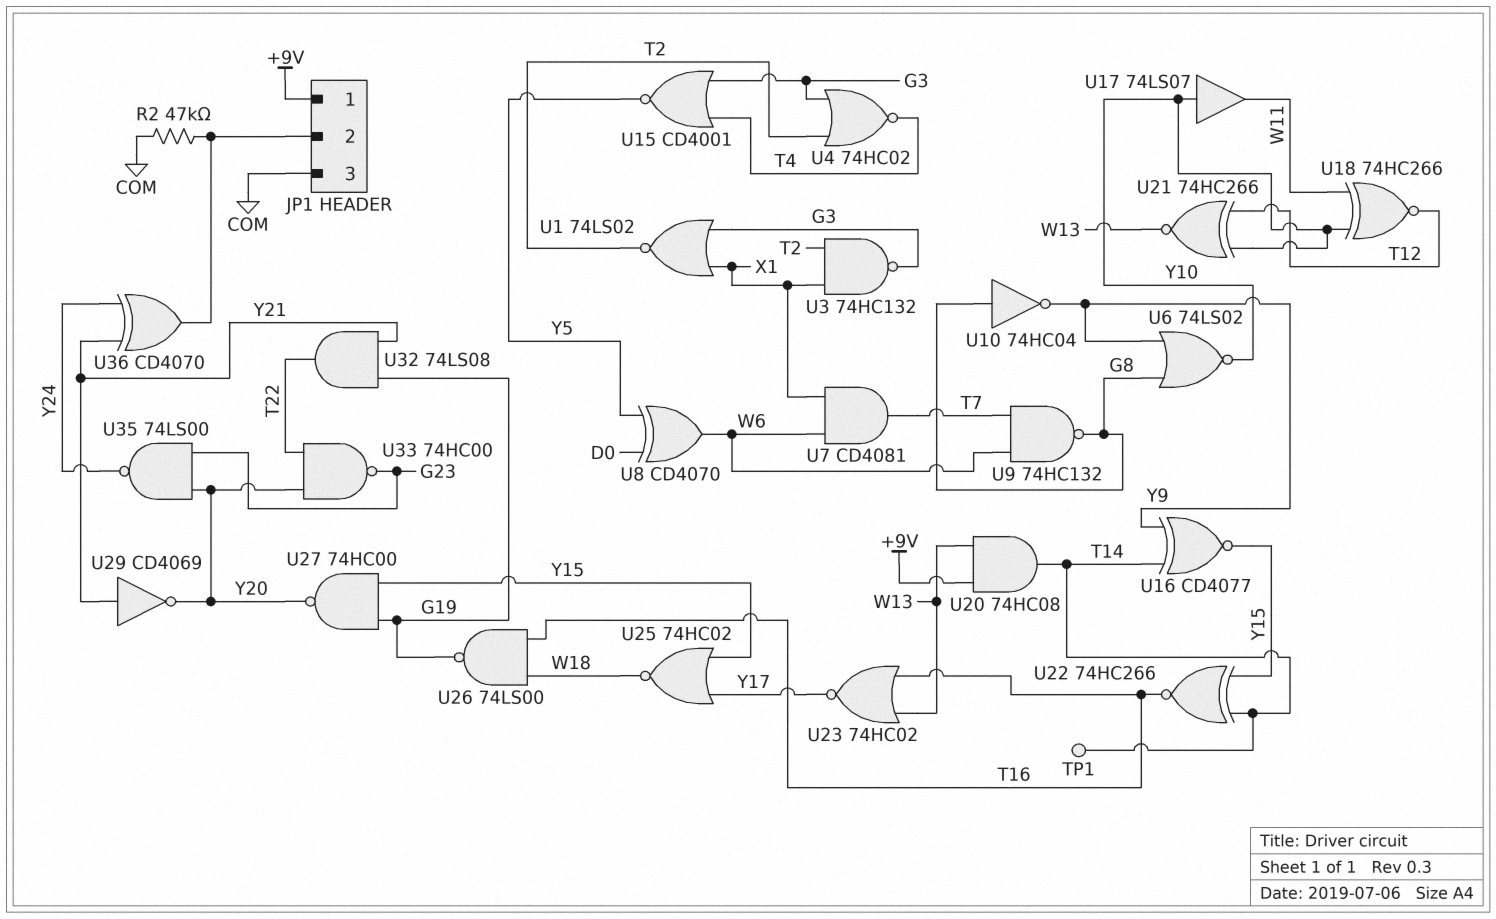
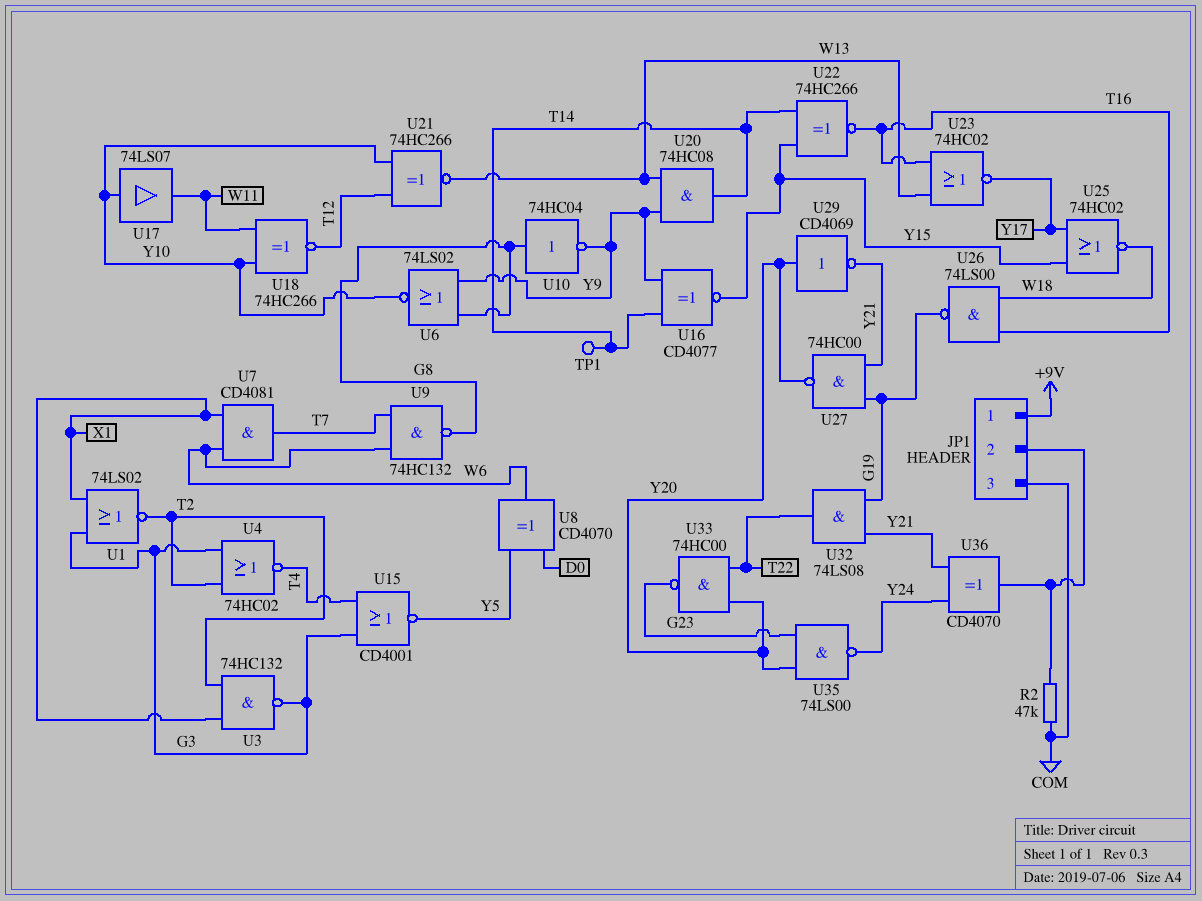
U20: AND 74HC08 (in +9V, in W13, out T14) -> AND 74HC08 (in W13, in Y9, out T14)
U27: NAND 74HC00 (in G19, in Y15, out Y20) -> NAND 74HC00 (in G19, in Y21, out Y20)
U29: NOT CD4069 (in Y21, out Y20) -> NOT CD4069 (in Y20, out Y21)

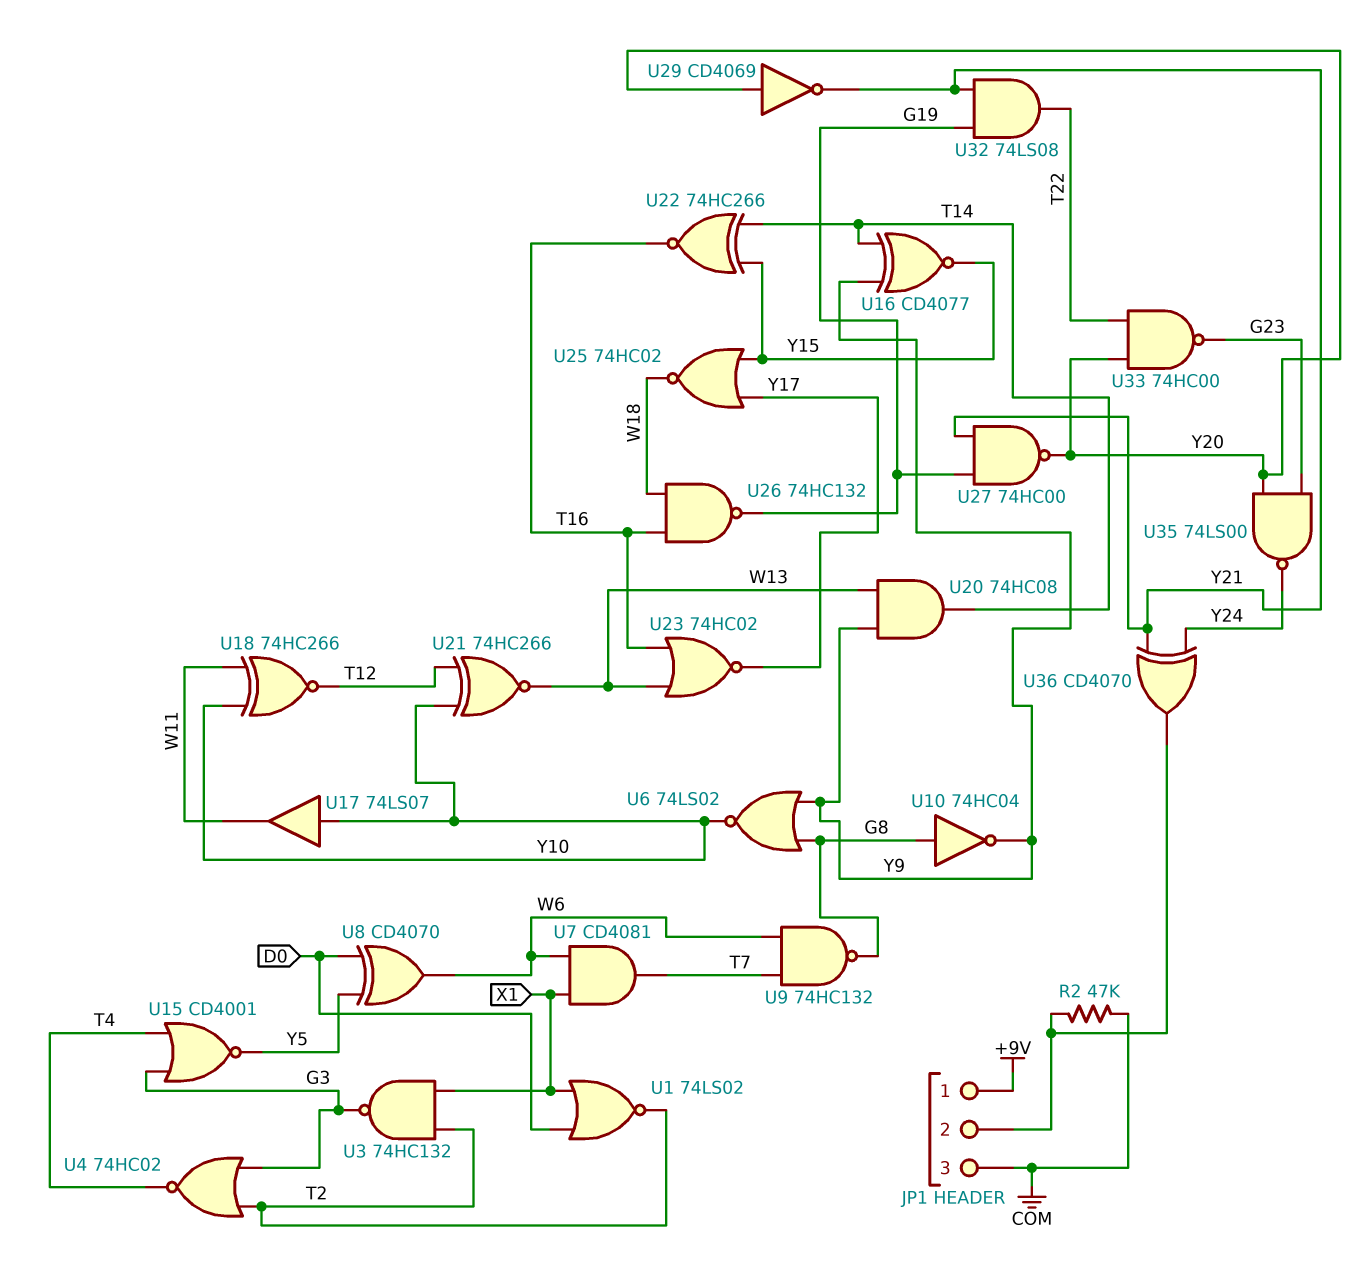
TP1: test point (T14) -> none
U1: NOR 74LS02 (in G3, in X1, out T2) -> NOR 74LS02 (in D0, in X1, out T2)
U26: NAND 74LS00 (in T16, in W18, out G19) -> NAND 74HC132 (in T16, in W18, out G19)

